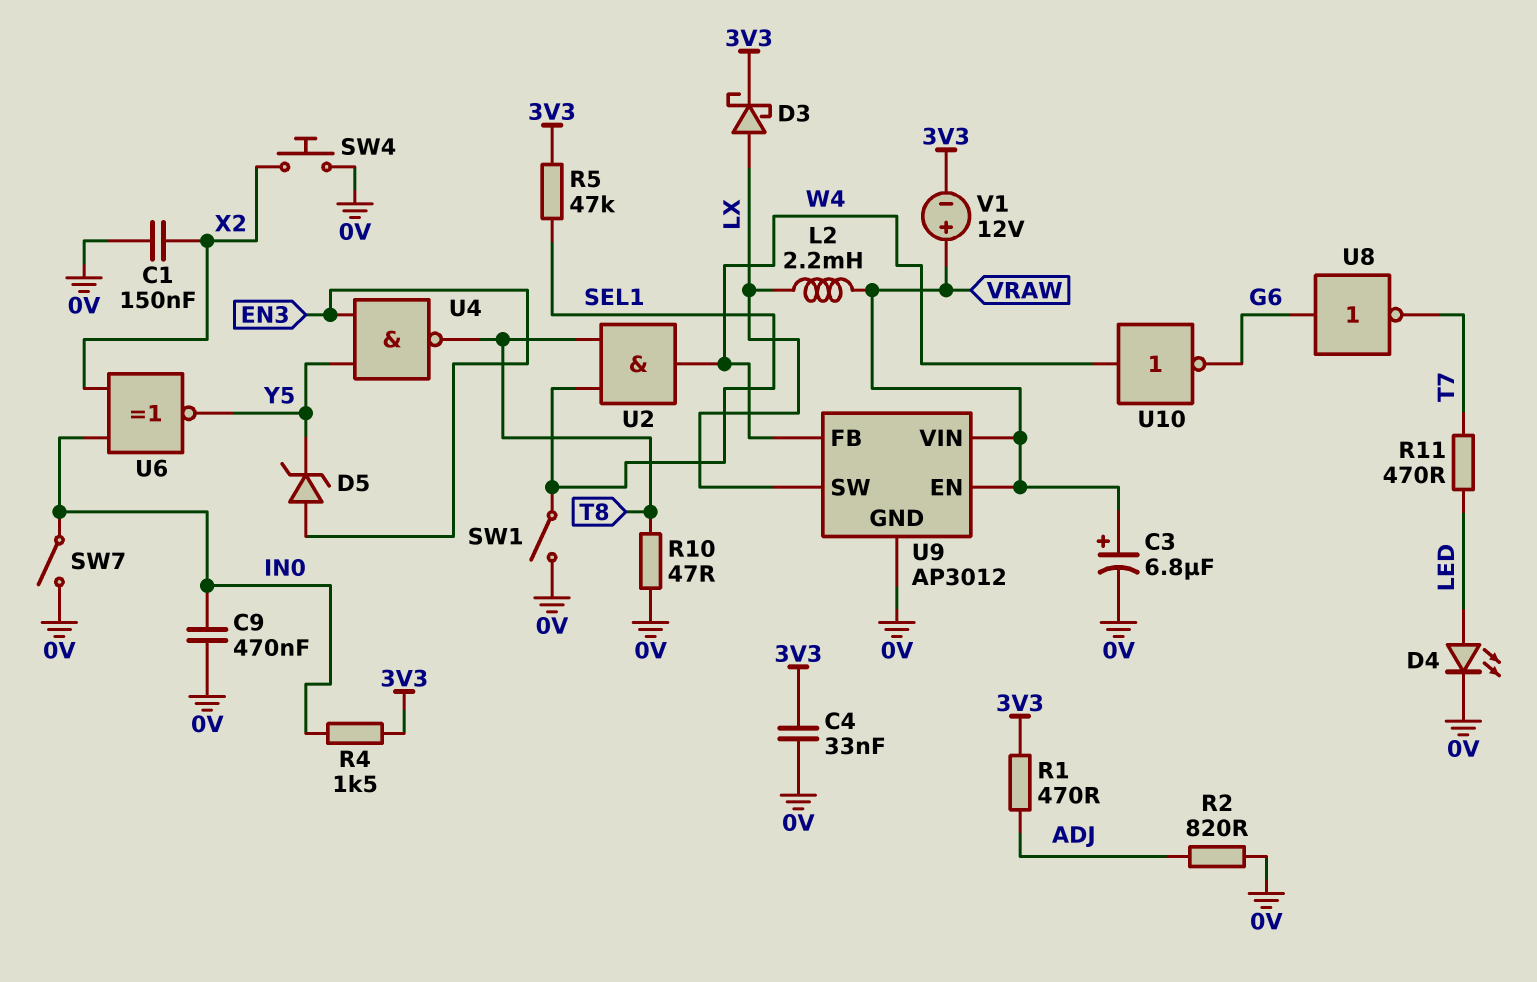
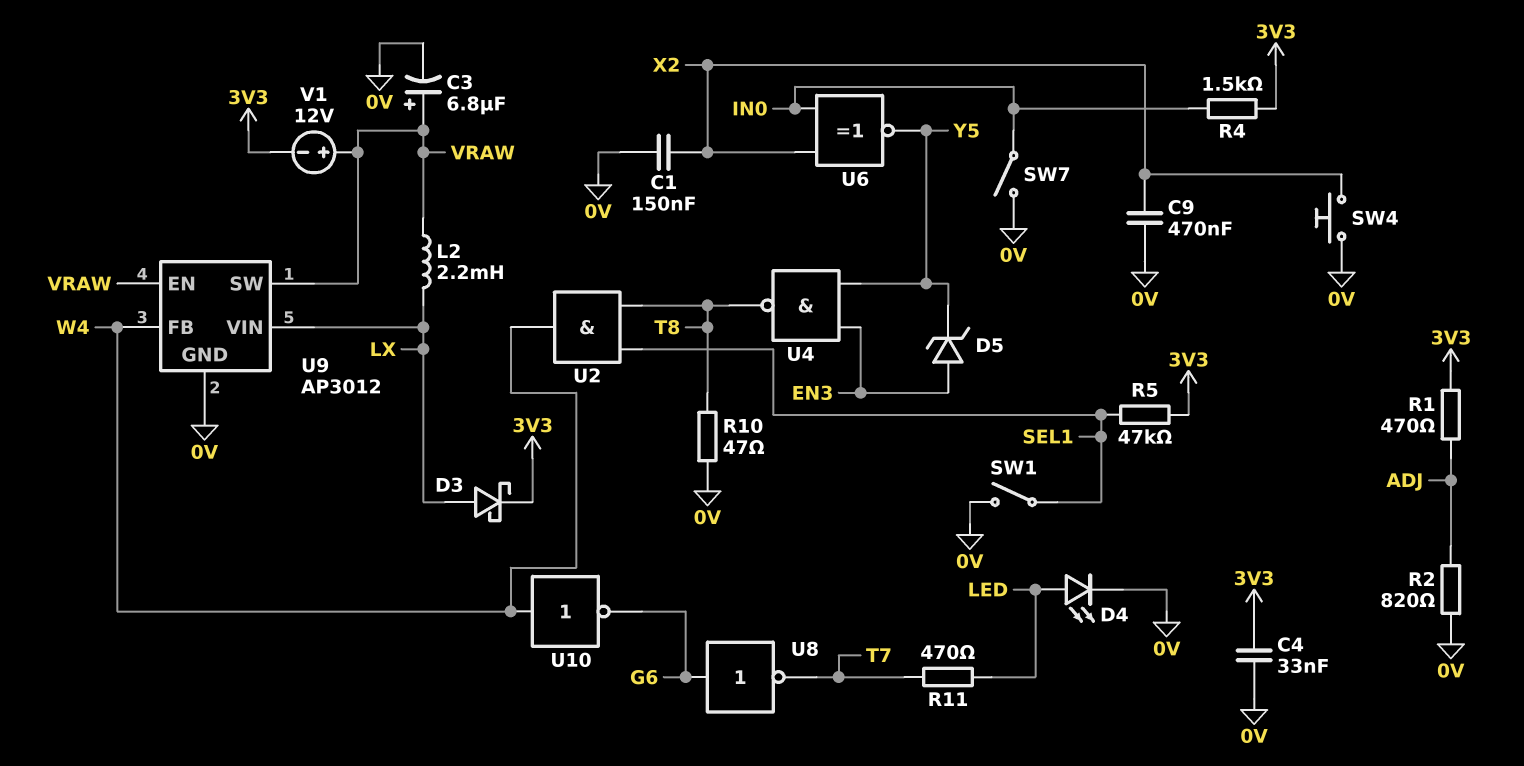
C9: 470nF (0V, IN0) -> 470nF (0V, X2)
U9 pin SW: LX -> VRAW
U9 pin VIN: VRAW -> LX

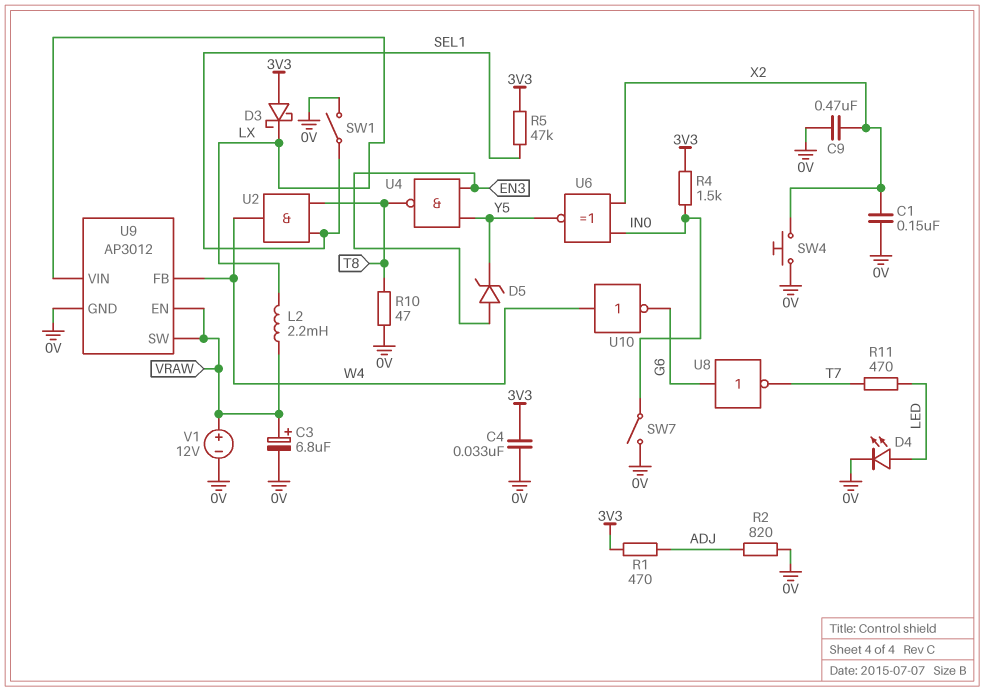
D3: schottky (A LX, K 3V3) -> schottky (A 3V3, K LX)
V1: 12V (plus VRAW, minus 3V3) -> 12V (plus VRAW, minus 0V)

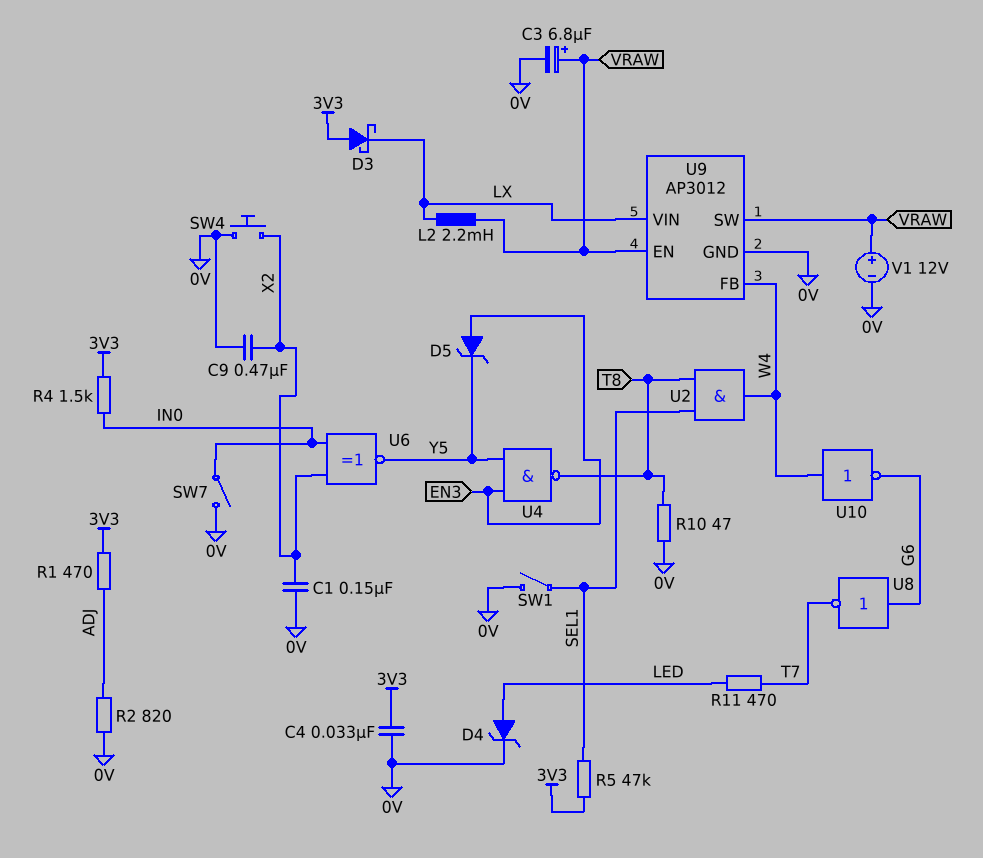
D4: LED (A LED, K 0V) -> zener (A LED, K 0V)

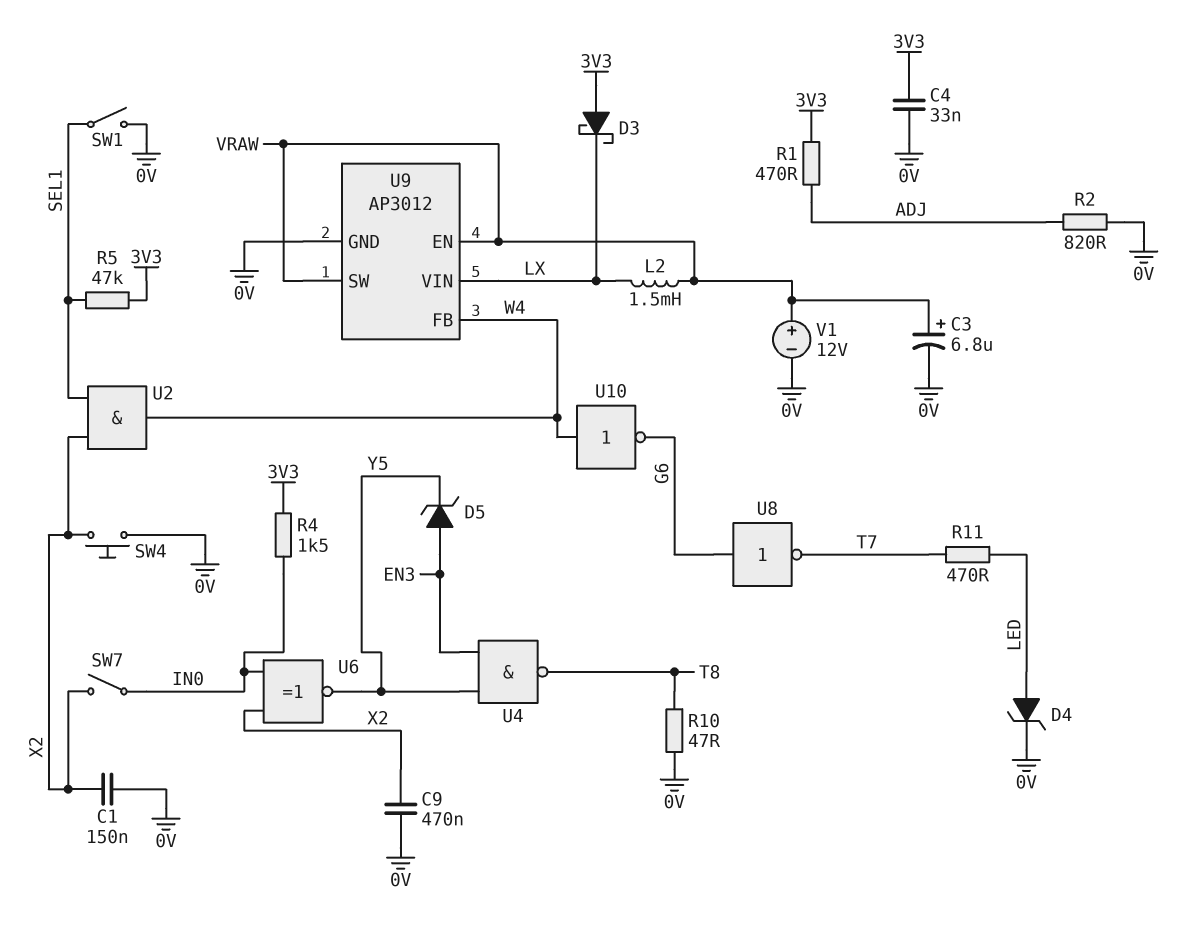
L2: 2.2mH (LX, VRAW) -> 1.5mH (LX, VRAW)
SW7: switch (0V, IN0) -> switch (IN0, X2)
U2: AND (in SEL1, in T8, out W4) -> AND (in SEL1, in X2, out W4)

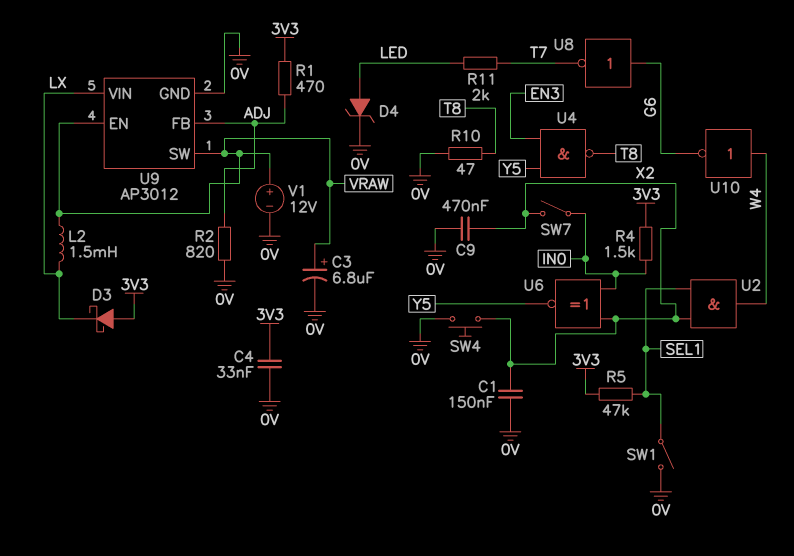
D5: zener (A EN3, K Y5) -> none
R11: 470 (LED, T7) -> 2k (LED, T7)
U9 pin FB: W4 -> ADJ

